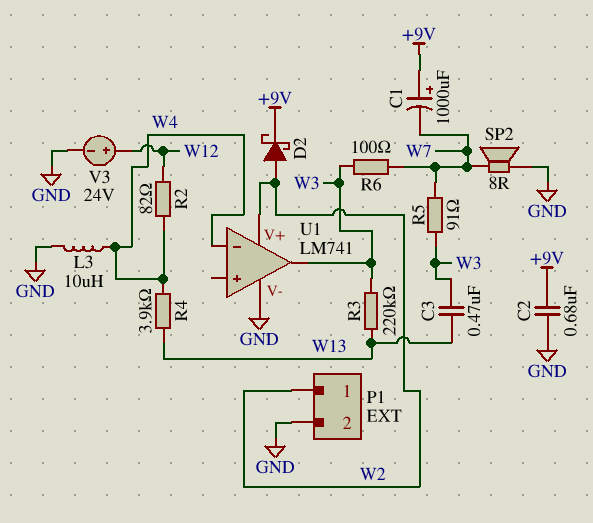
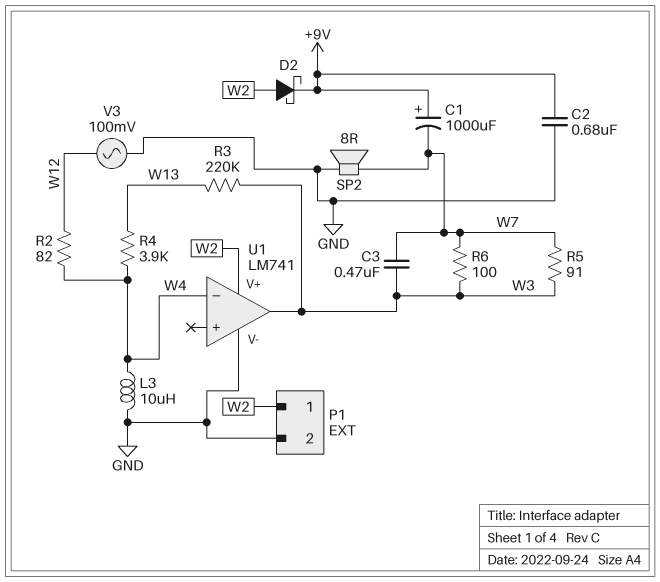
C3: 470nF (W3, W13) -> 470nF (W3, W7)
V3: 24V (plus W12, minus GND) -> AC 100mV (GND, W12)

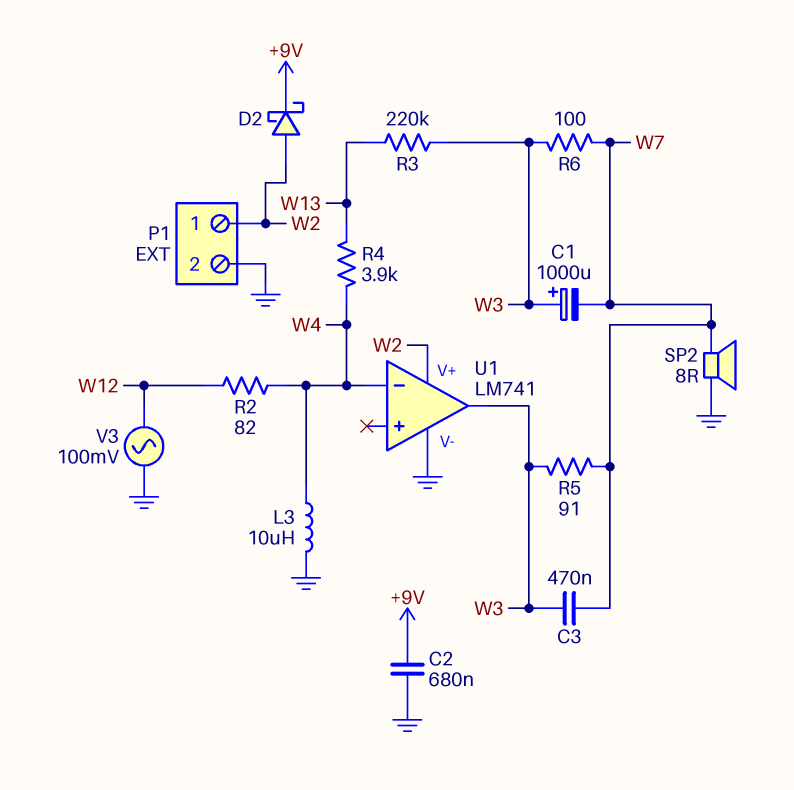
C1: 1000uF (plus +9V, minus W7) -> 1000uF (plus W3, minus W7)

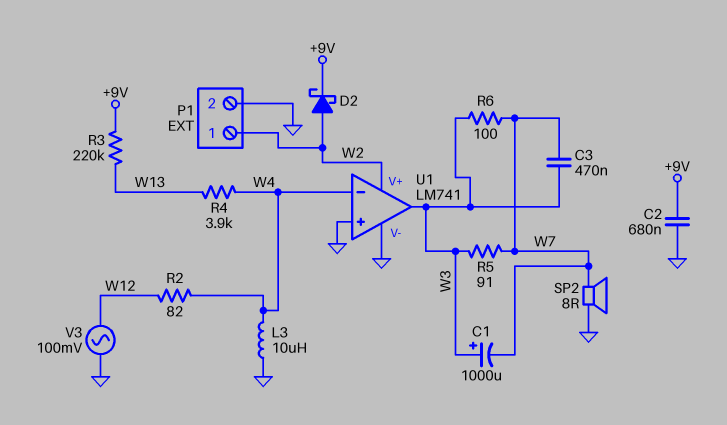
R3: 220k (W3, W13) -> 220k (+9V, W13)
U1 pin in+: none -> GND

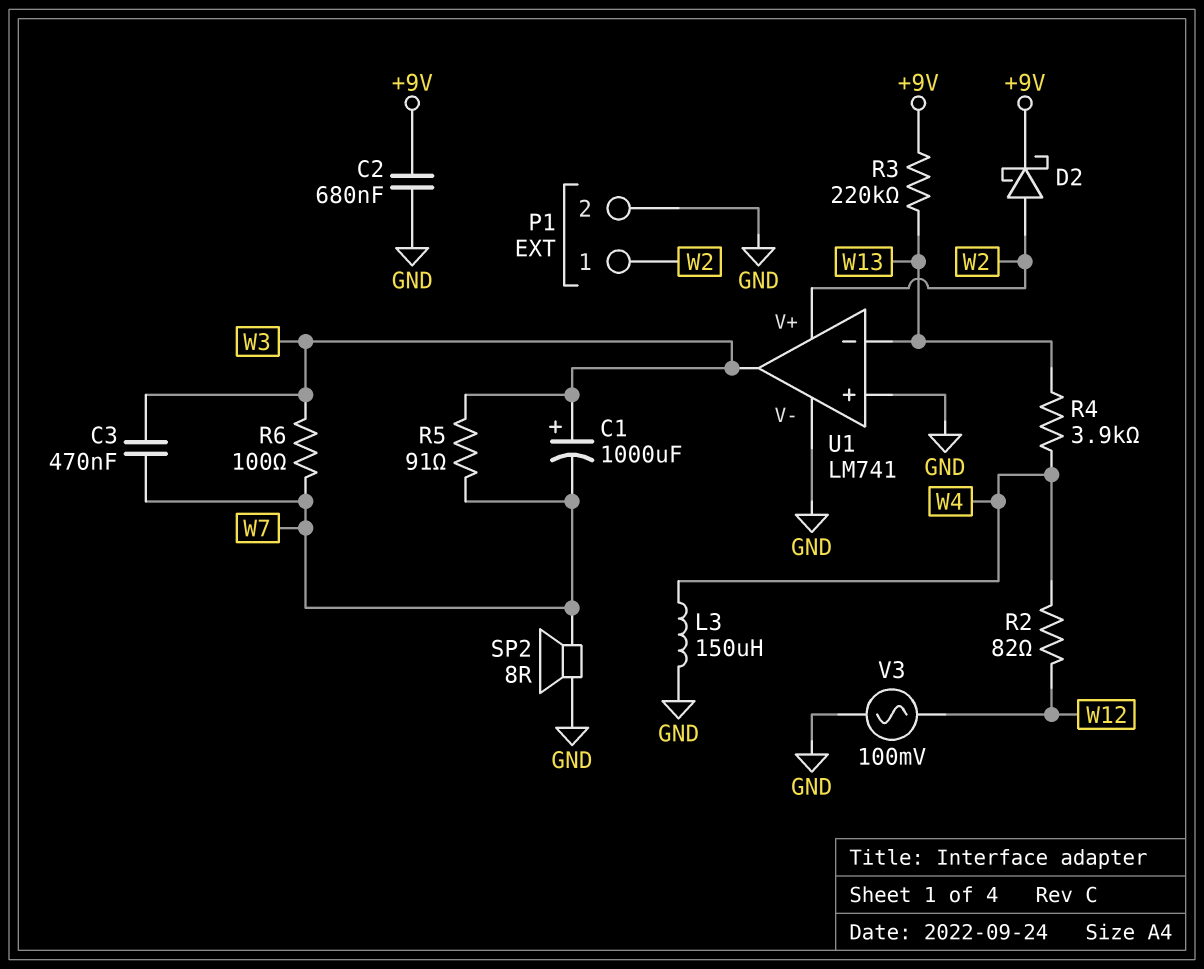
L3: 10uH (GND, W4) -> 150uH (GND, W4)
U1 pin in-: W4 -> W13

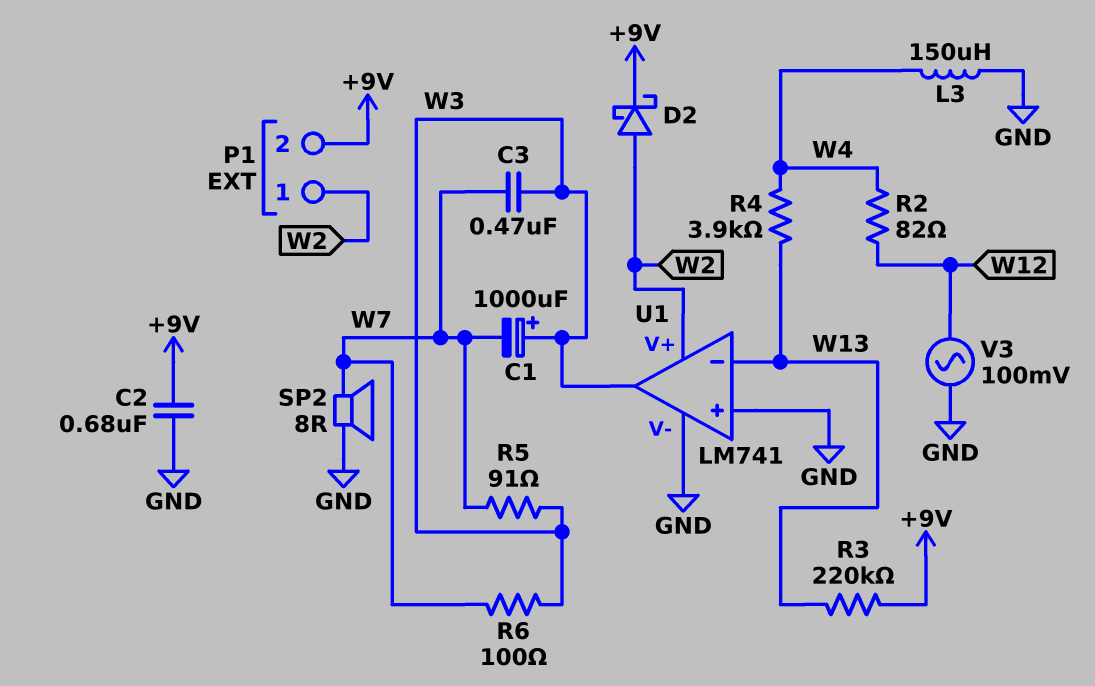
P1 pin 2: GND -> +9V

